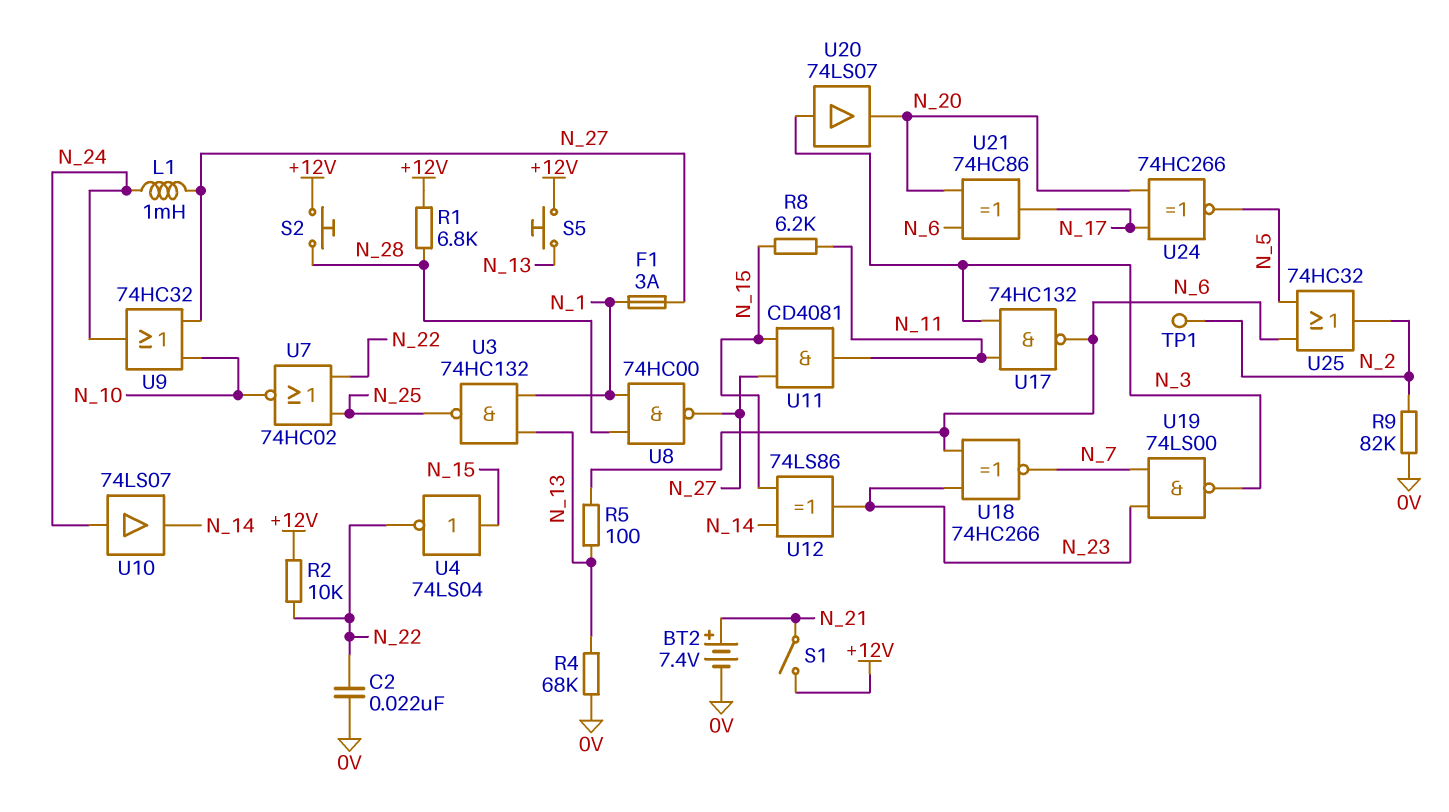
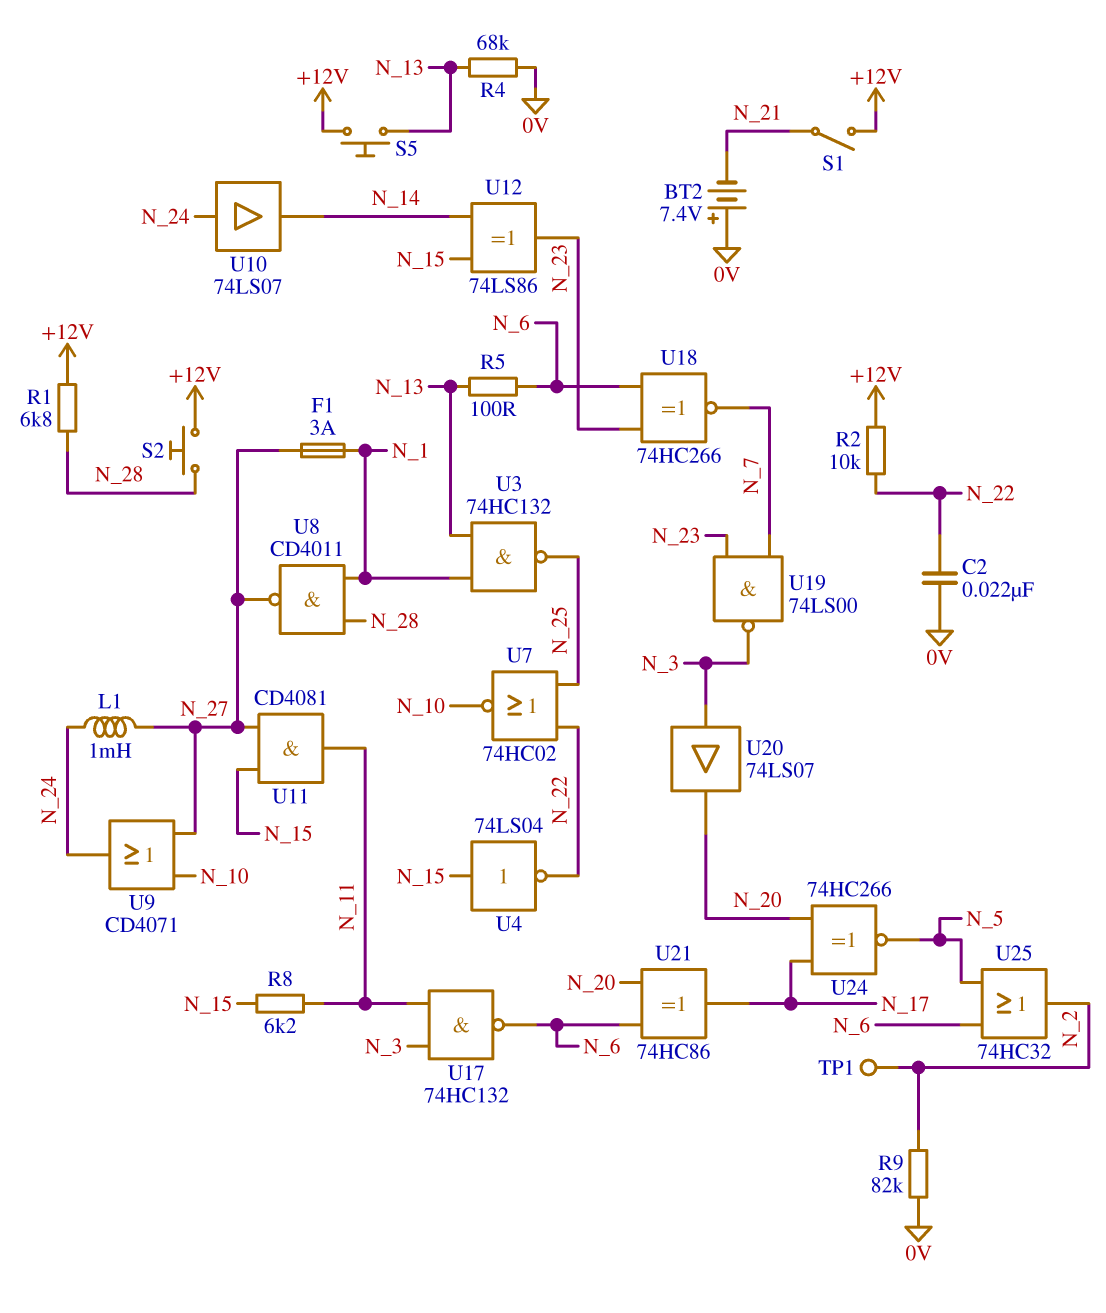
BT2: 7.4V (plus N_21, minus 0V) -> 7.4V (plus 0V, minus N_21)
U8: NAND 74HC00 (in N_1, in N_28, out N_27) -> NAND CD4011 (in N_1, in N_28, out N_27)
U9: OR 74HC32 (in N_10, in N_27, out N_24) -> OR CD4071 (in N_10, in N_27, out N_24)

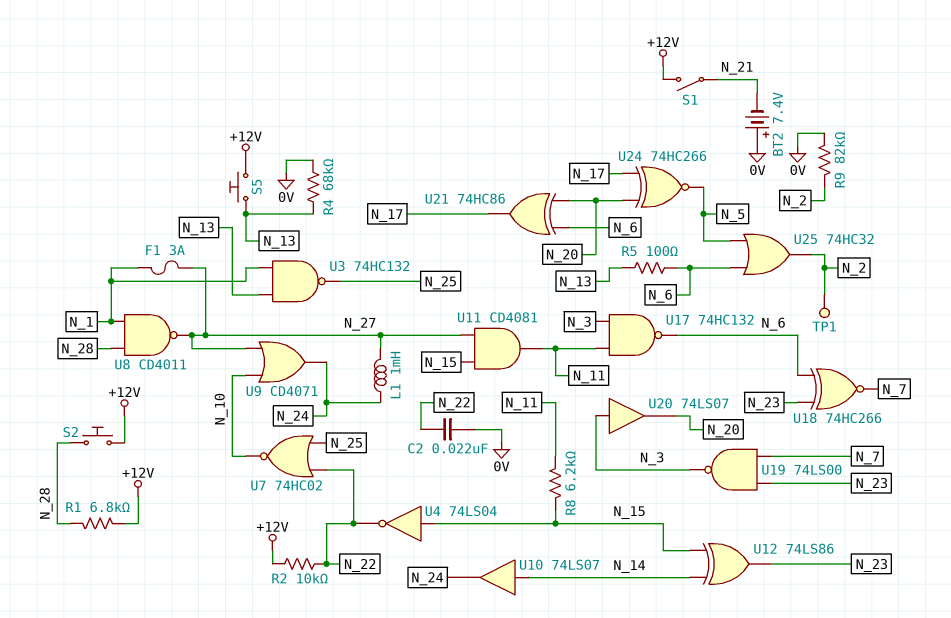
U10: buffer 74LS07 (in N_24, out N_14) -> buffer 74LS07 (in N_14, out N_24)

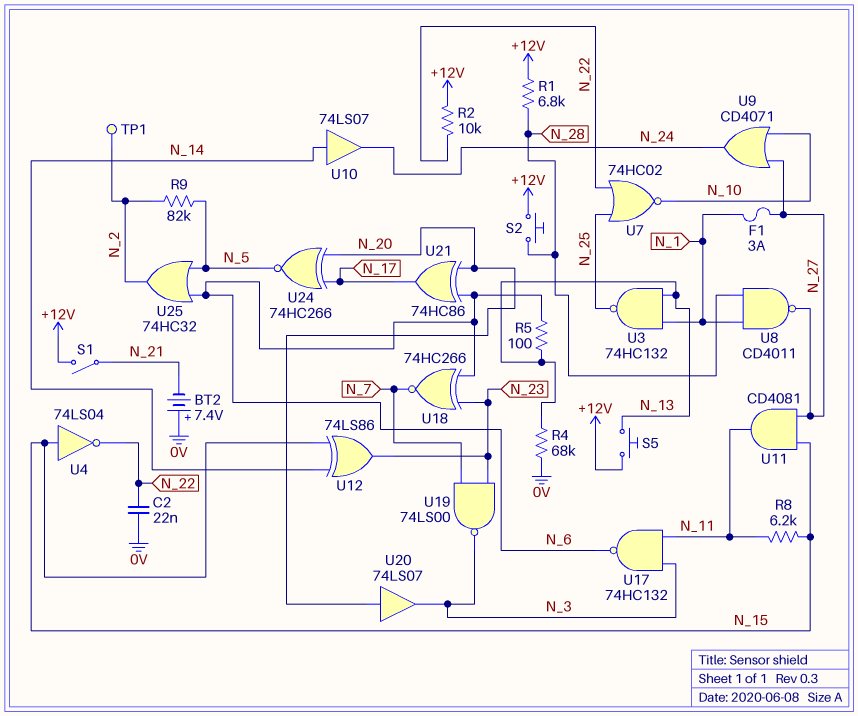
L1: 1mH (N_24, N_27) -> none
R9: 82k (0V, N_2) -> 82k (N_2, N_5)
U20: buffer 74LS07 (in N_3, out N_20) -> buffer 74LS07 (in N_20, out N_3)

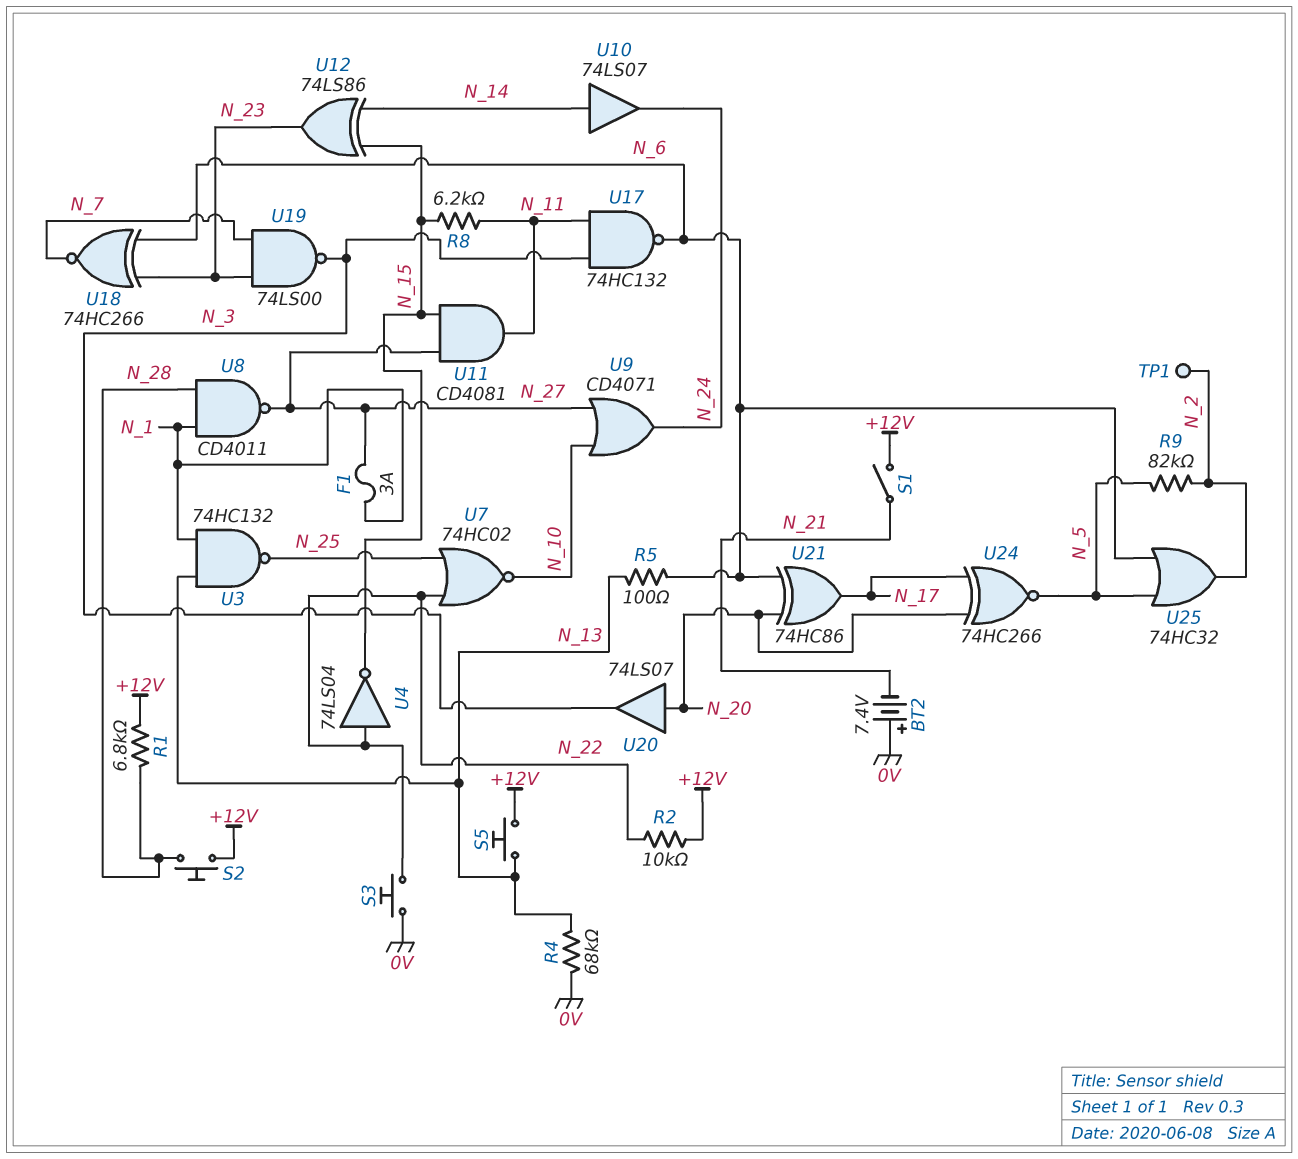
C2: 22nF (0V, N_22) -> none
S3: none -> button (0V, N_22)
U4: NOT 74LS04 (in N_15, out N_22) -> NOT 74LS04 (in N_22, out N_15)

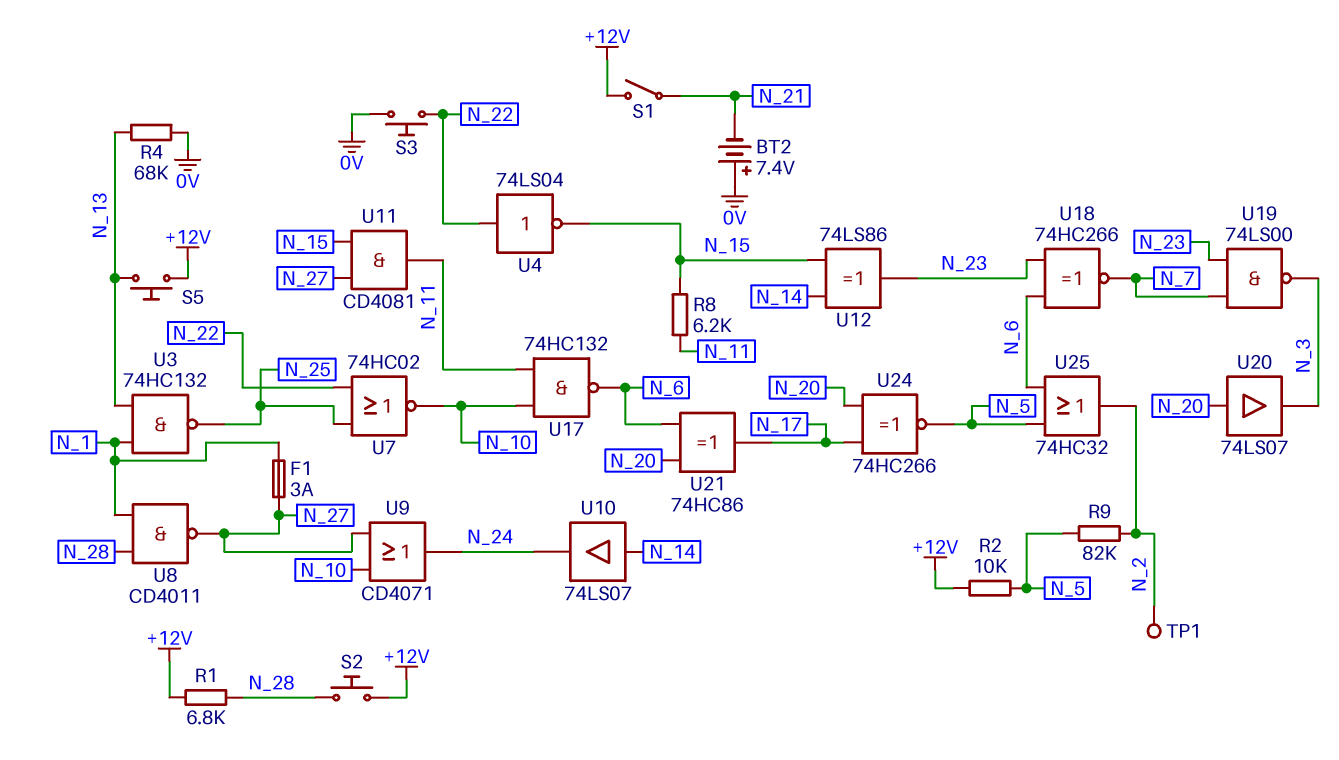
R2: 10k (+12V, N_22) -> 10k (+12V, N_5)
R5: 100 (N_6, N_13) -> none
U17: NAND 74HC132 (in N_3, in N_11, out N_6) -> NAND 74HC132 (in N_10, in N_11, out N_6)

